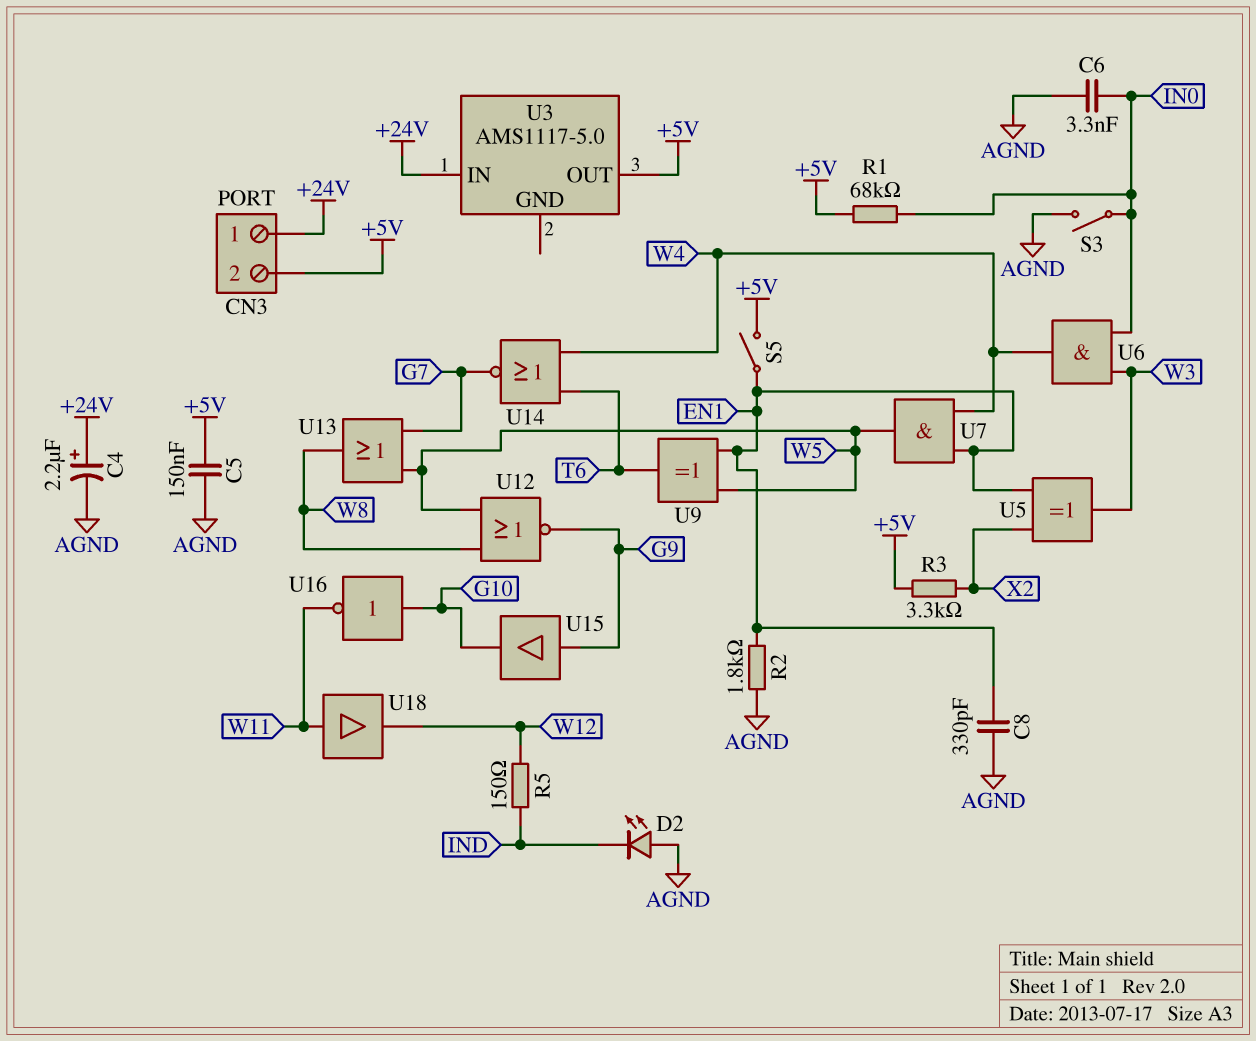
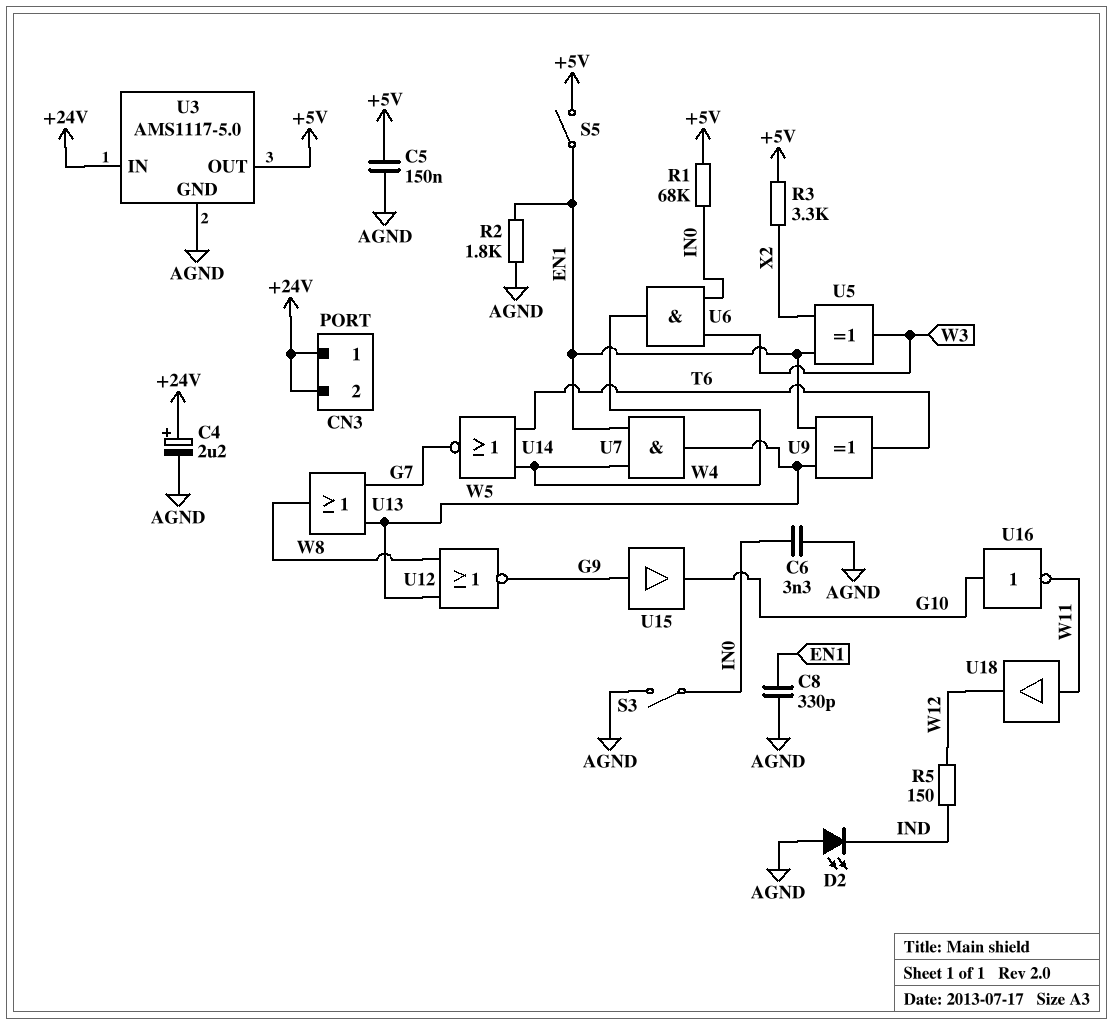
CN3 pin 2: +5V -> +24V
U3 pin GND: none -> AGND

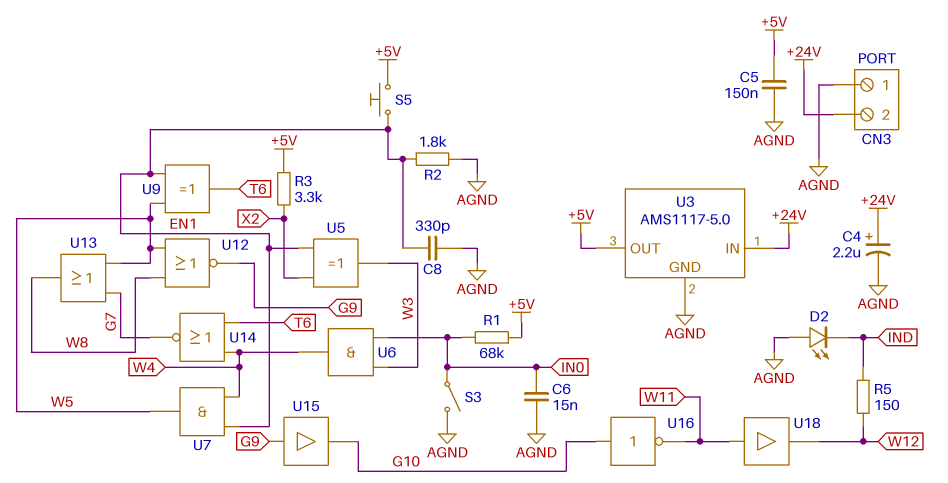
C6: 3.3nF (AGND, IN0) -> 15nF (AGND, IN0)
CN3 pin 1: +24V -> AGND
S5: switch (+5V, EN1) -> button (+5V, EN1)

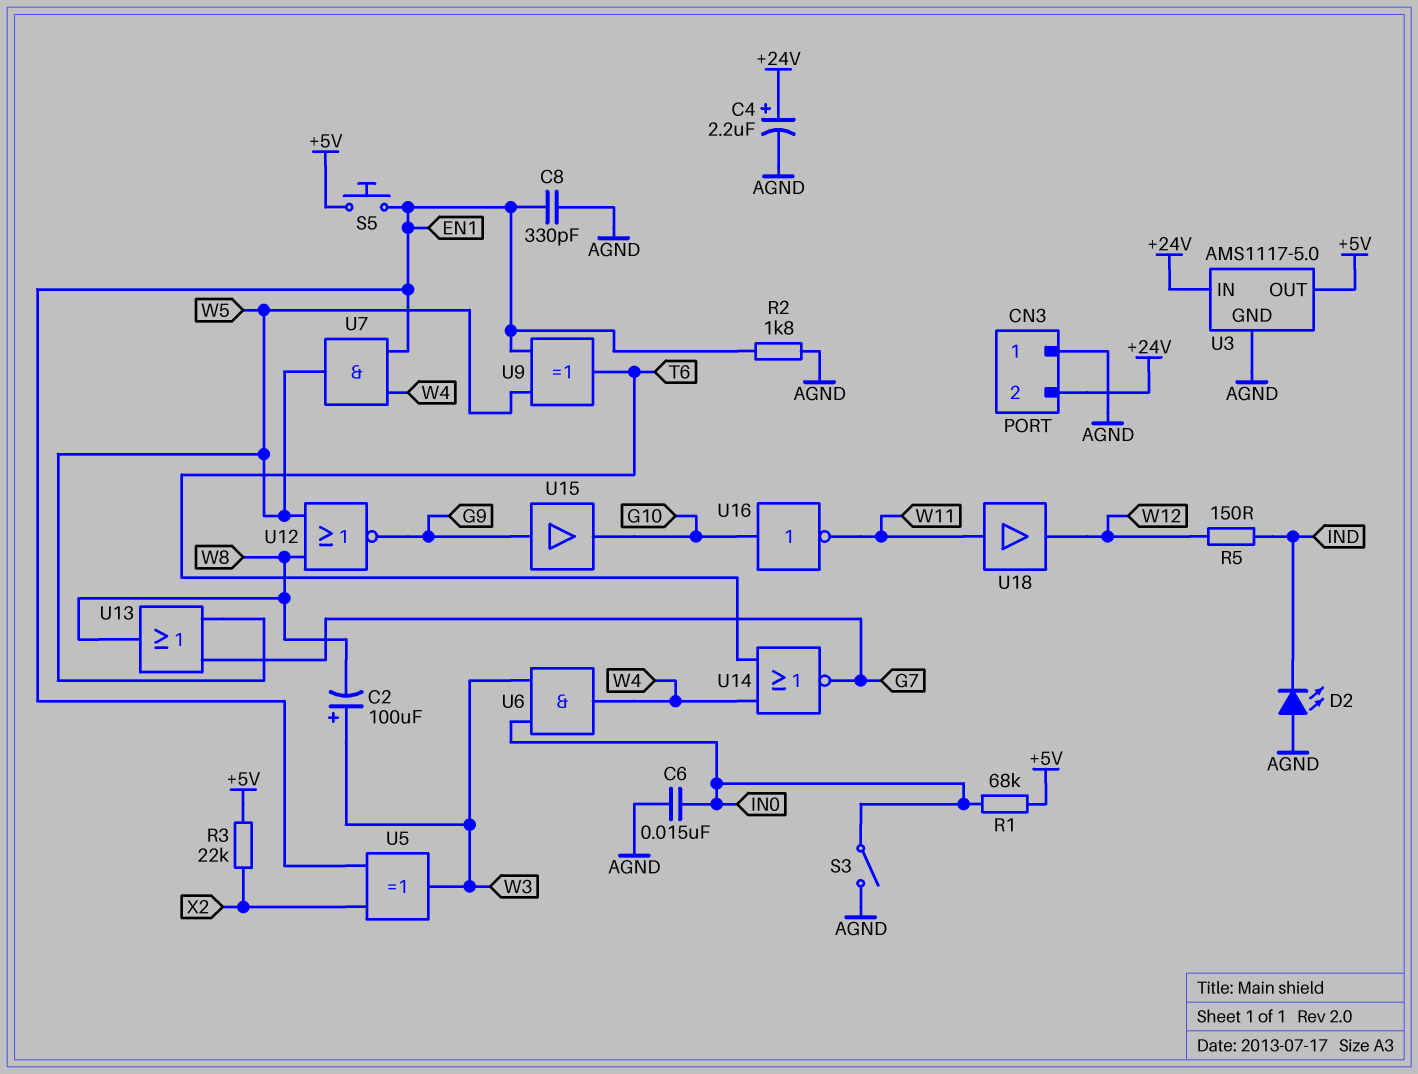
C2: none -> 100uF (plus W3, minus W8)
C5: 150nF (+5V, AGND) -> none
R3: 3.3k (+5V, X2) -> 22k (+5V, X2)

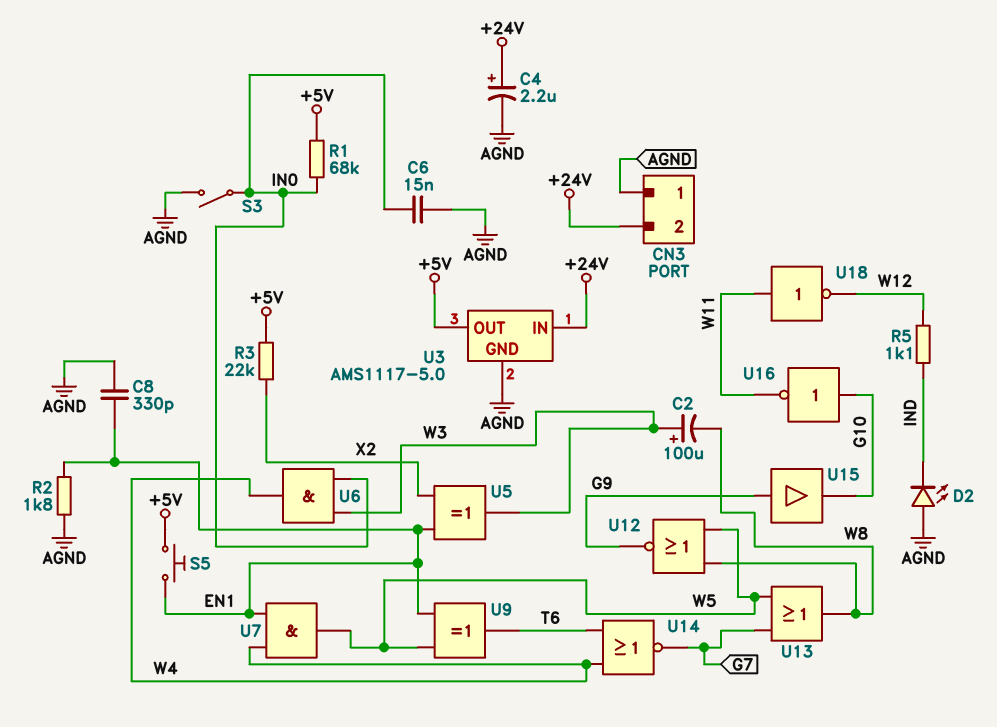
R5: 150 (IND, W12) -> 1.1k (IND, W12)
U18: buffer (in W11, out W12) -> NOT (in W11, out W12)

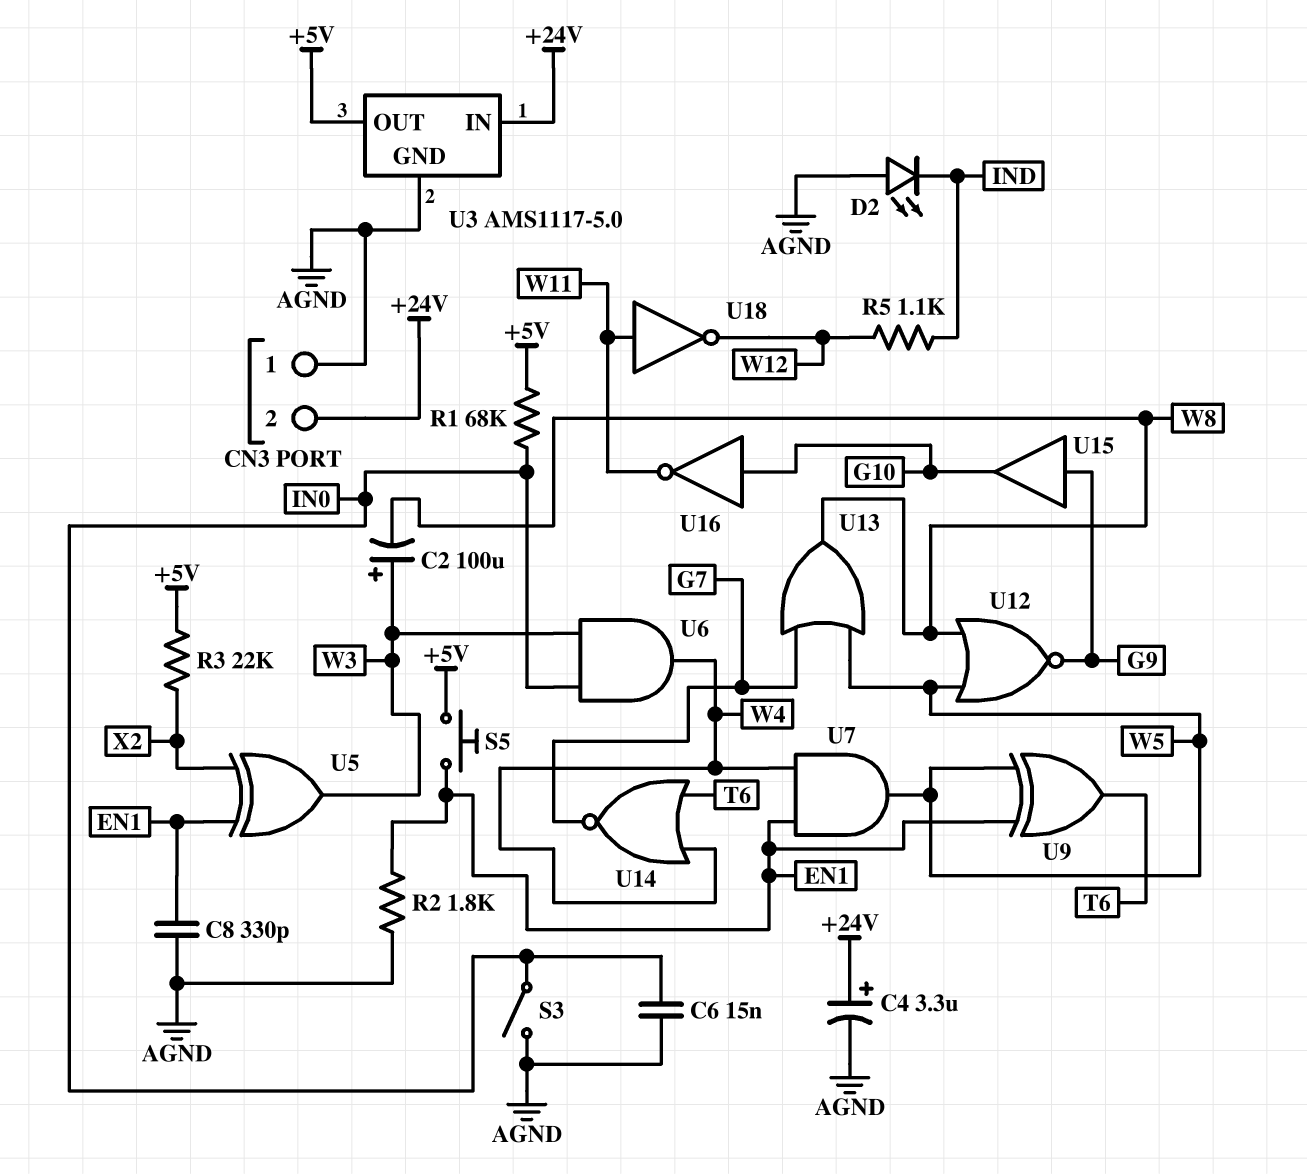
C4: 2.2uF (plus +24V, minus AGND) -> 3.3uF (plus +24V, minus AGND)

